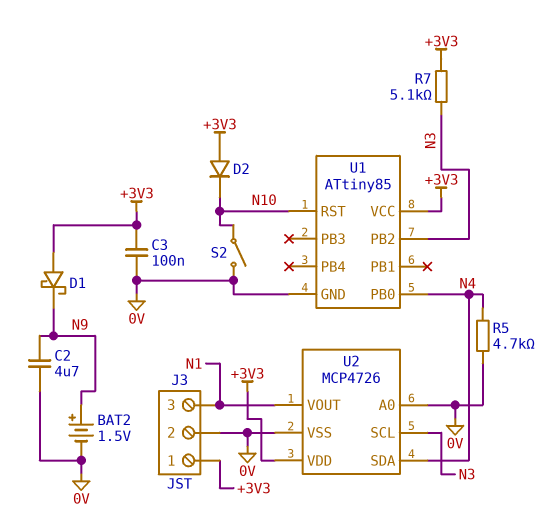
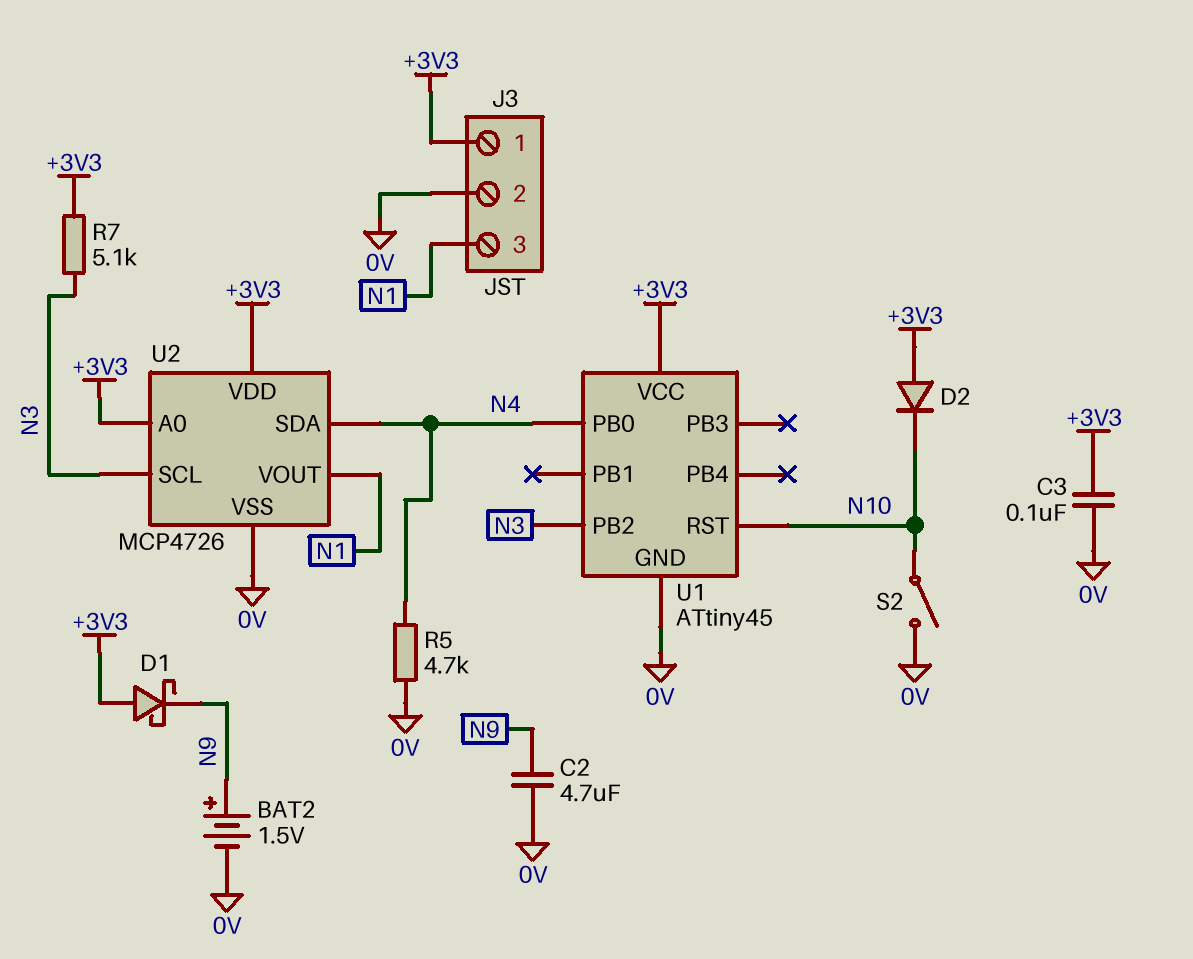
U1: ATtiny85 -> ATtiny45
U2 pin A0: 0V -> +3V3

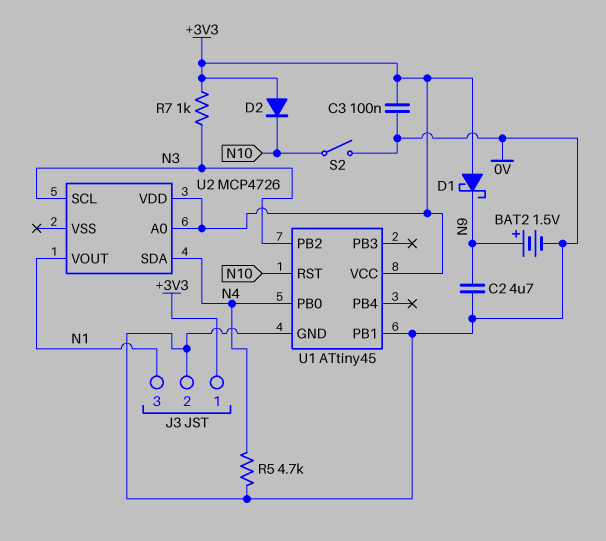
R7: 5.1k (+3V3, N3) -> 1k (+3V3, N3)
U1 pin PB1: none -> 0V
U2 pin VSS: 0V -> none

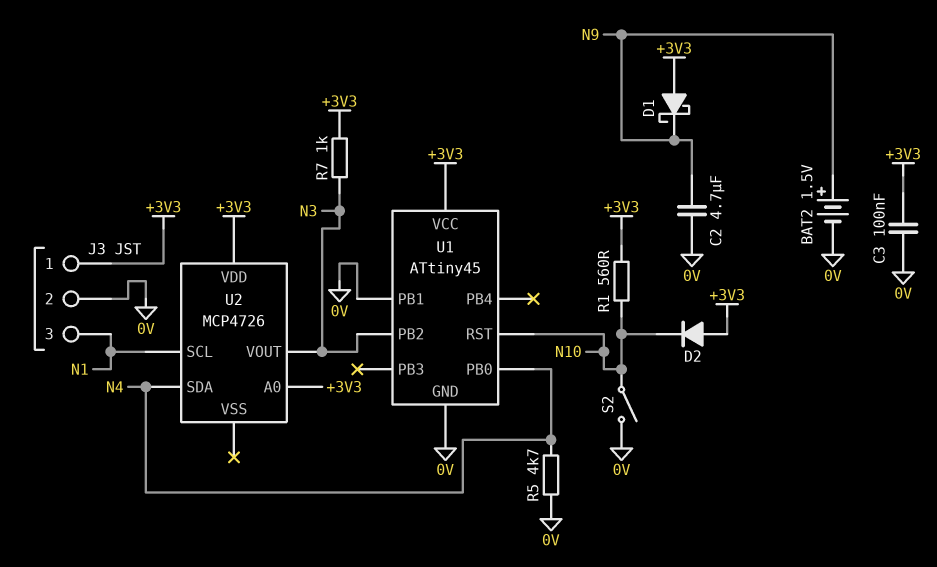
R1: none -> 560 (+3V3, N10)
U2 pin SCL: N3 -> N1
U2 pin VOUT: N1 -> N3

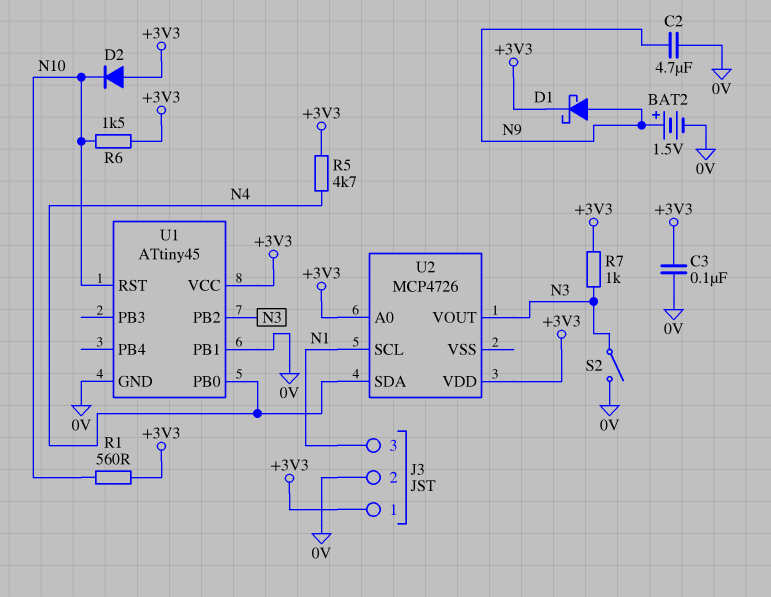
D1: schottky (A +3V3, K N9) -> schottky (A N9, K +3V3)
R5: 4.7k (0V, N4) -> 4.7k (+3V3, N4)
R6: none -> 1.5k (+3V3, N10)
S2: switch (0V, N10) -> switch (0V, N3)

